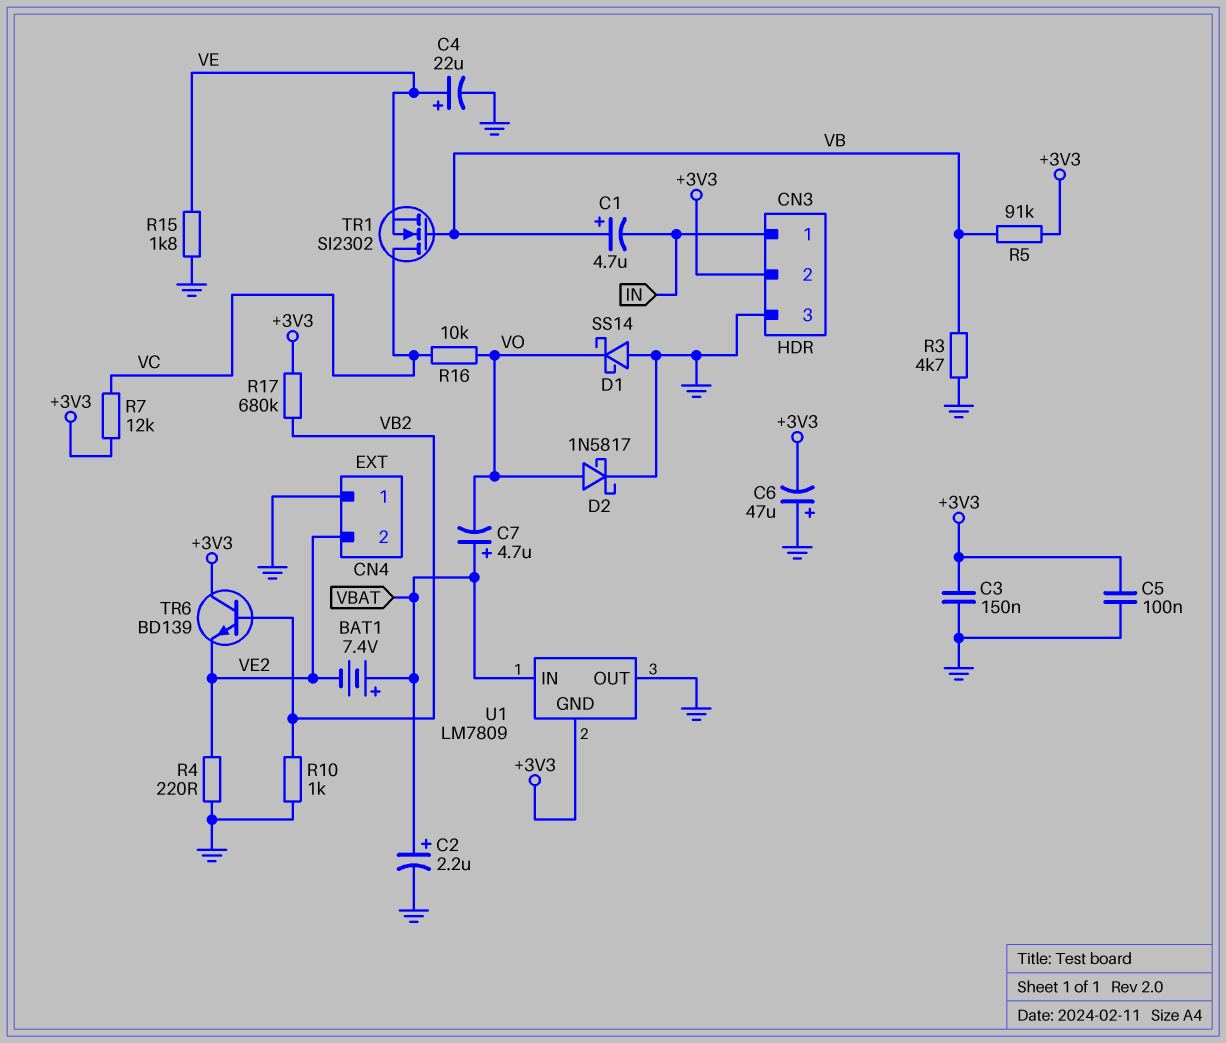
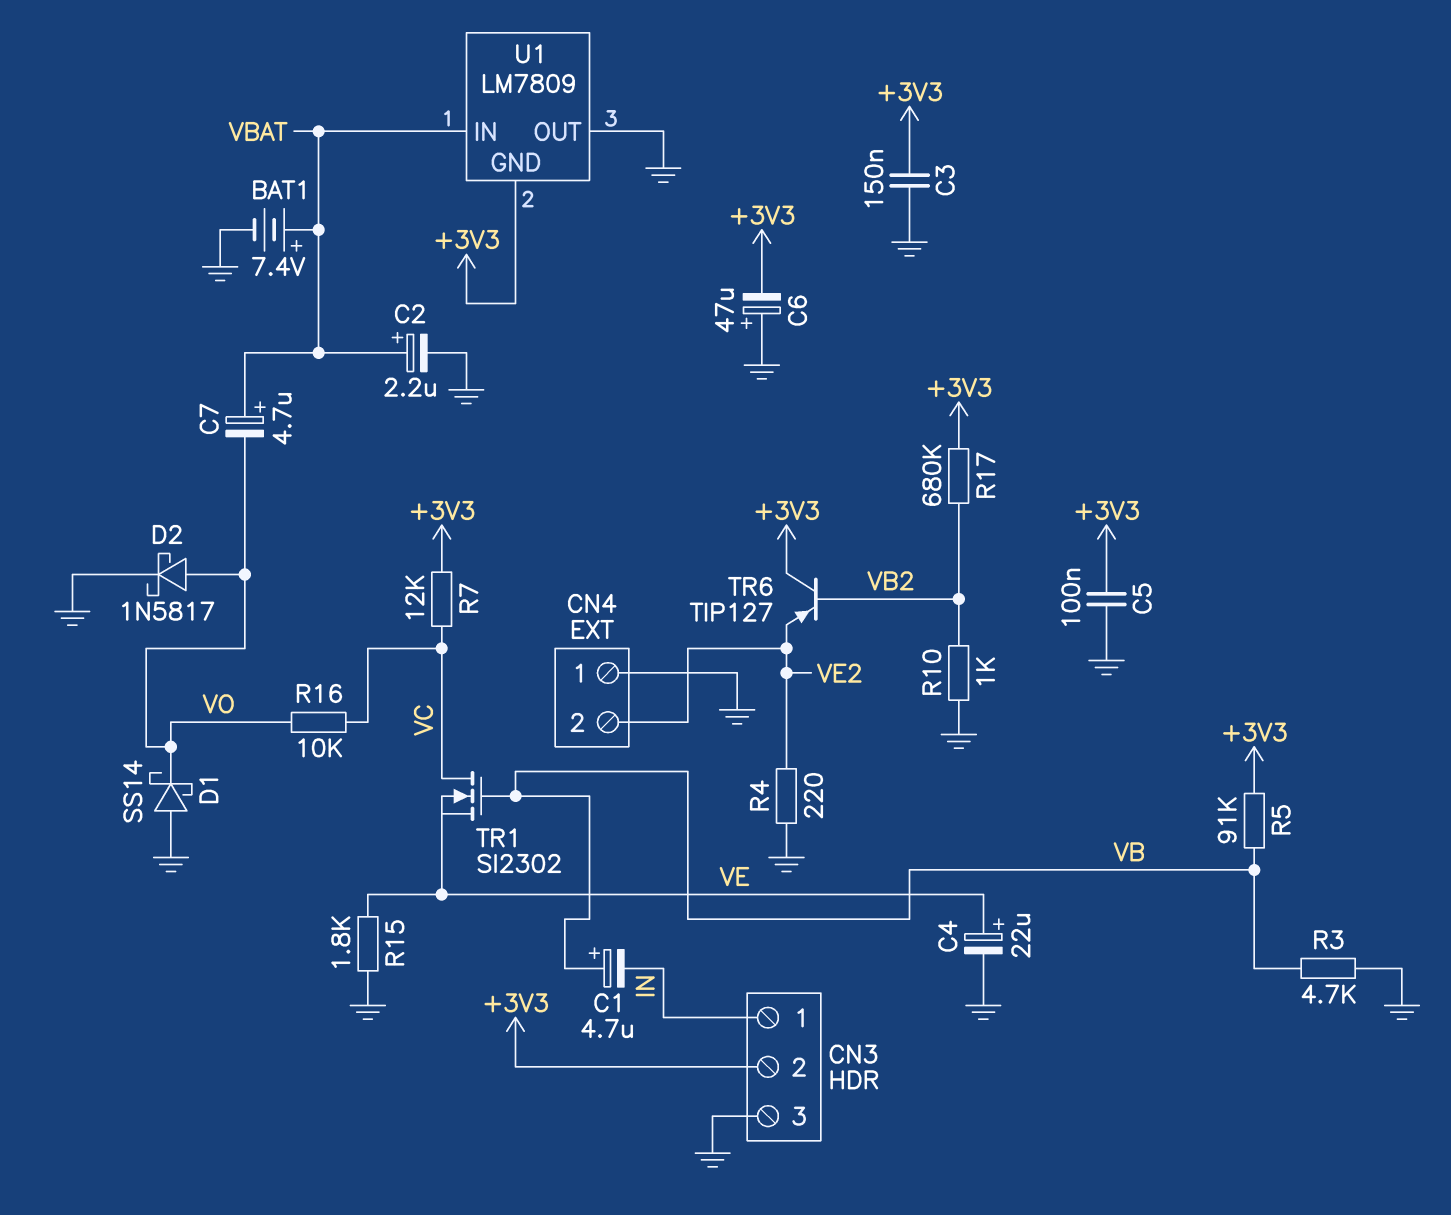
BAT1: 7.4V (plus VBAT, minus VE2) -> 7.4V (plus VBAT, minus GND)
TR6: NPN BD139 (B VB2, C +3V3, E VE2) -> PNP TIP127 (B VB2, C +3V3, E VE2)

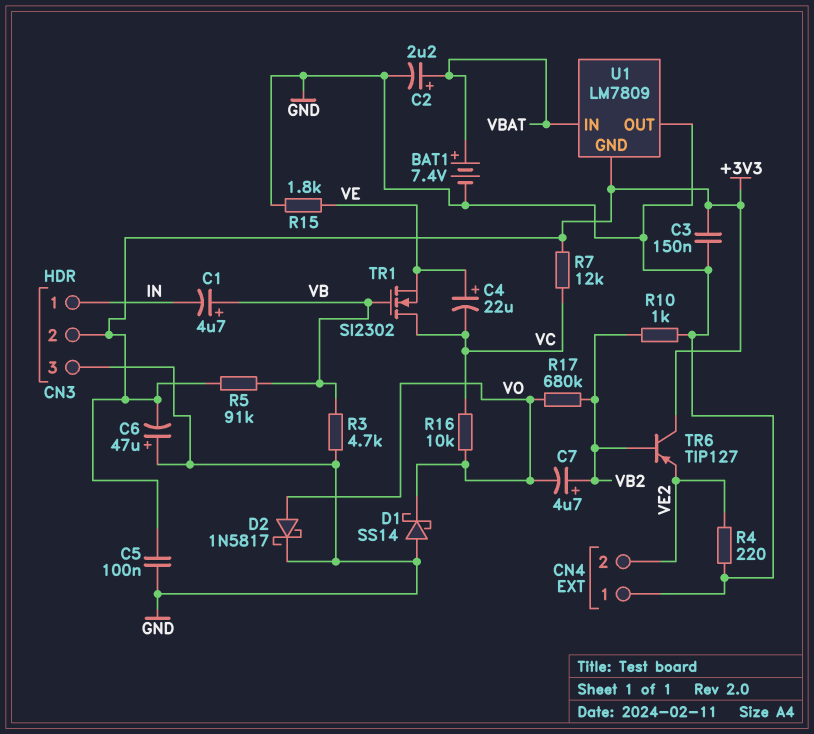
C4: 22uF (plus VE, minus GND) -> 22uF (plus VE, minus VC)
C7: 4.7uF (plus VBAT, minus VO) -> 4.7uF (plus VB2, minus VO)
R17: 680k (+3V3, VB2) -> 680k (VB2, VO)

